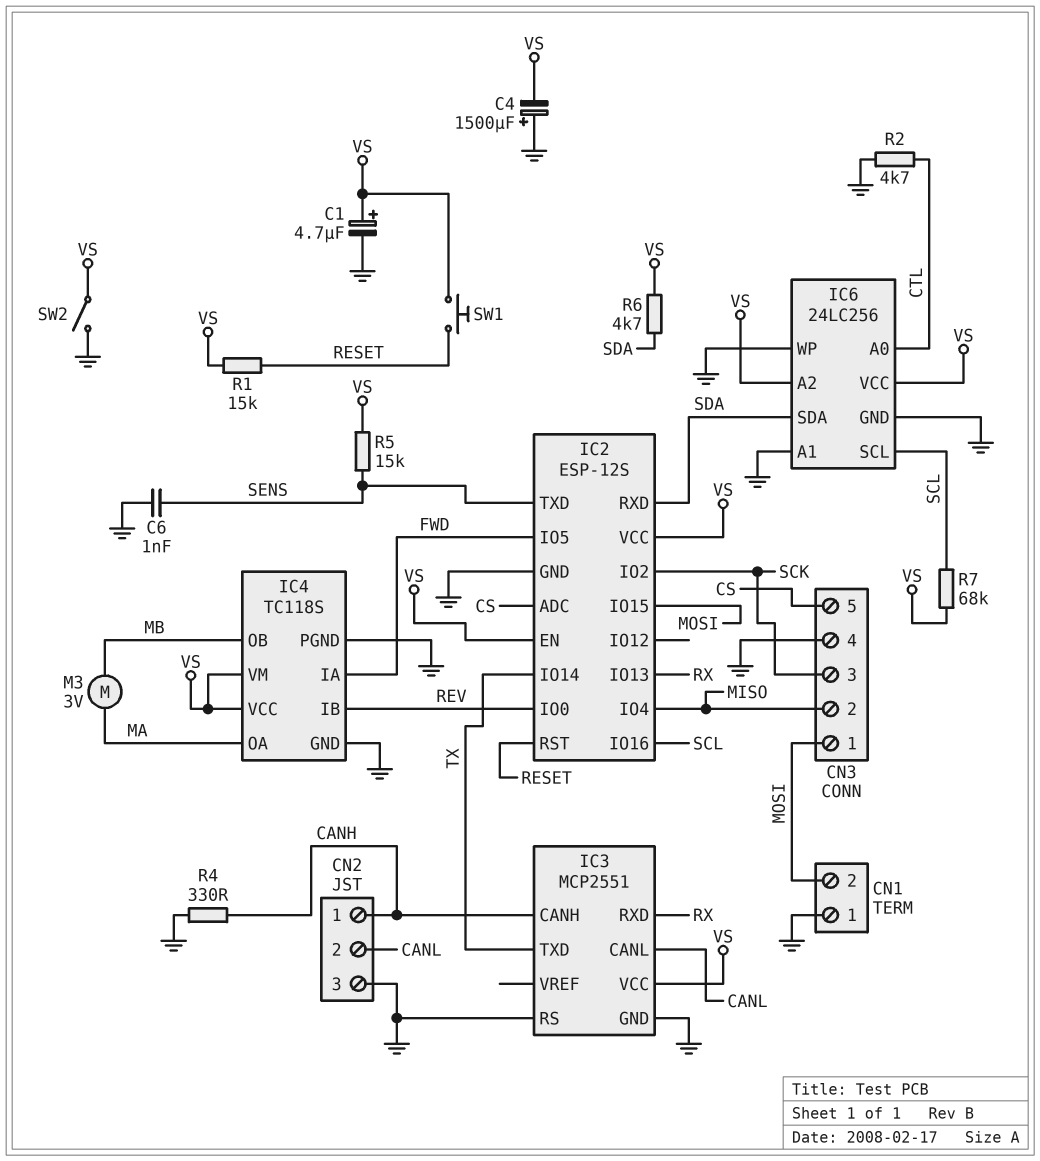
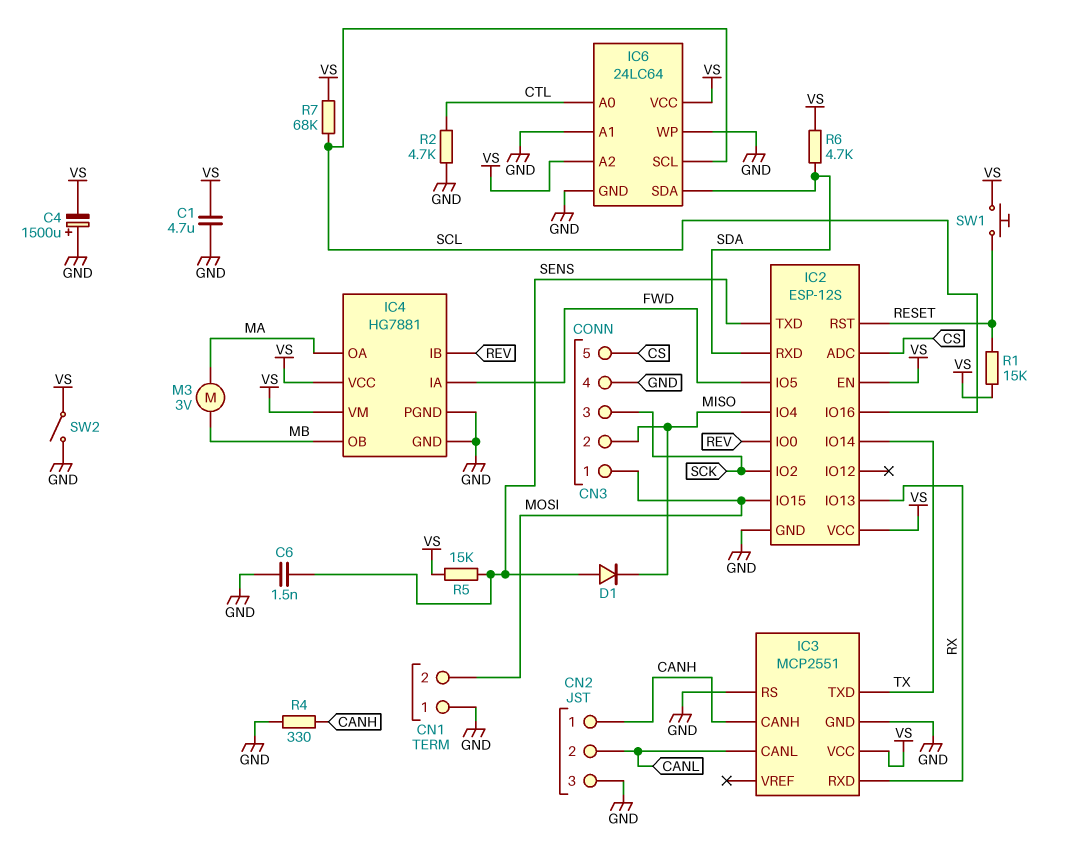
C1: 4.7uF (plus VS, minus GND) -> 4.7uF (GND, VS)
C6: 1nF (GND, SENS) -> 1.5nF (GND, SENS)
D1: none -> diode (A SENS, K MISO)
IC4: TC118S -> HG7881
IC6: 24LC256 -> 24LC64

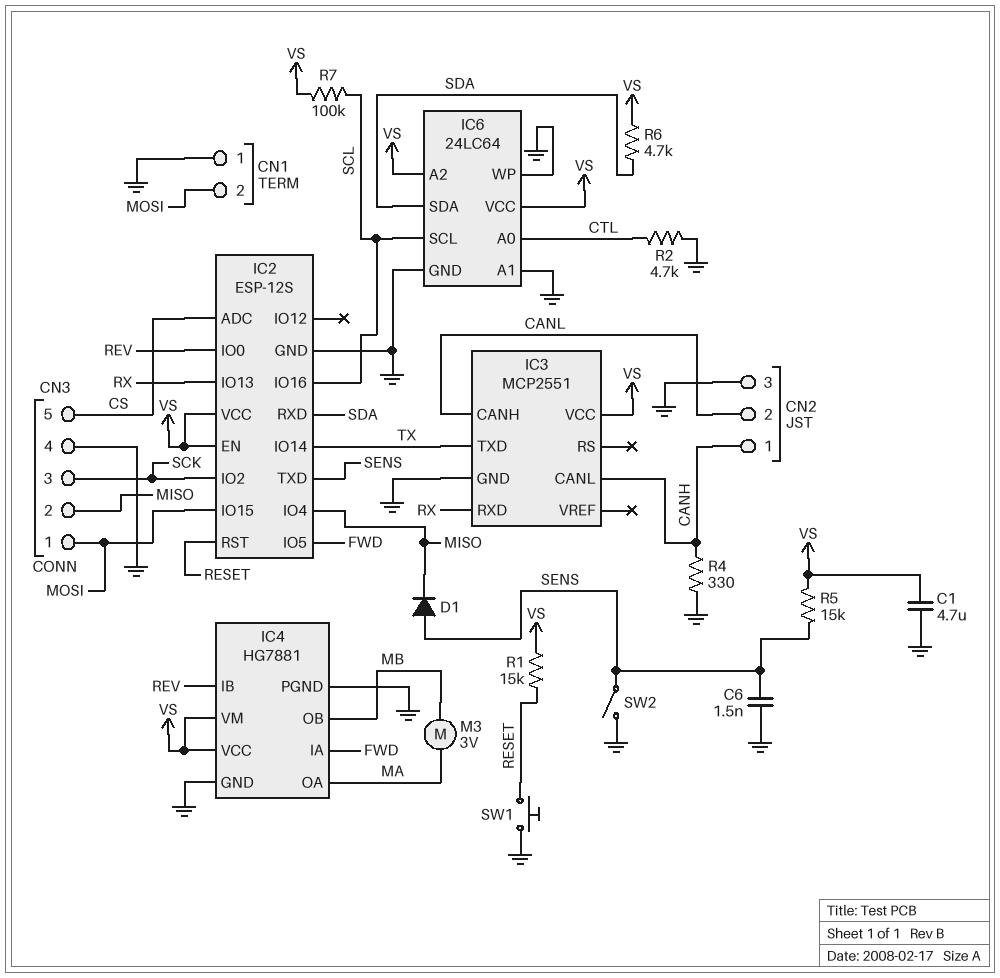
C4: 1500uF (plus GND, minus VS) -> none
IC3 pin CANH: CANH -> CANL
IC3 pin CANL: CANL -> CANH
IC3 pin RS: GND -> none
R7: 68k (SCL, VS) -> 100k (SCL, VS)
SW1: button (RESET, VS) -> button (GND, RESET)
SW2: switch (GND, VS) -> switch (GND, SENS)

